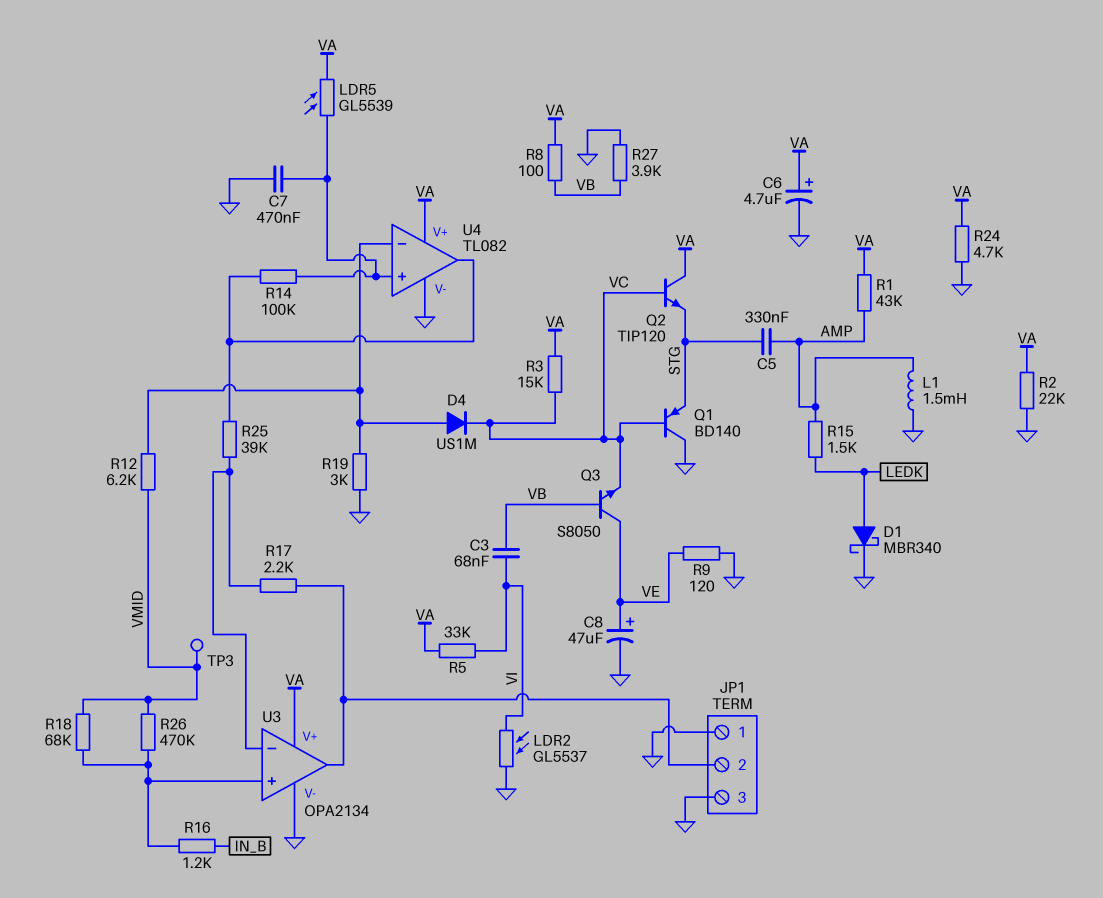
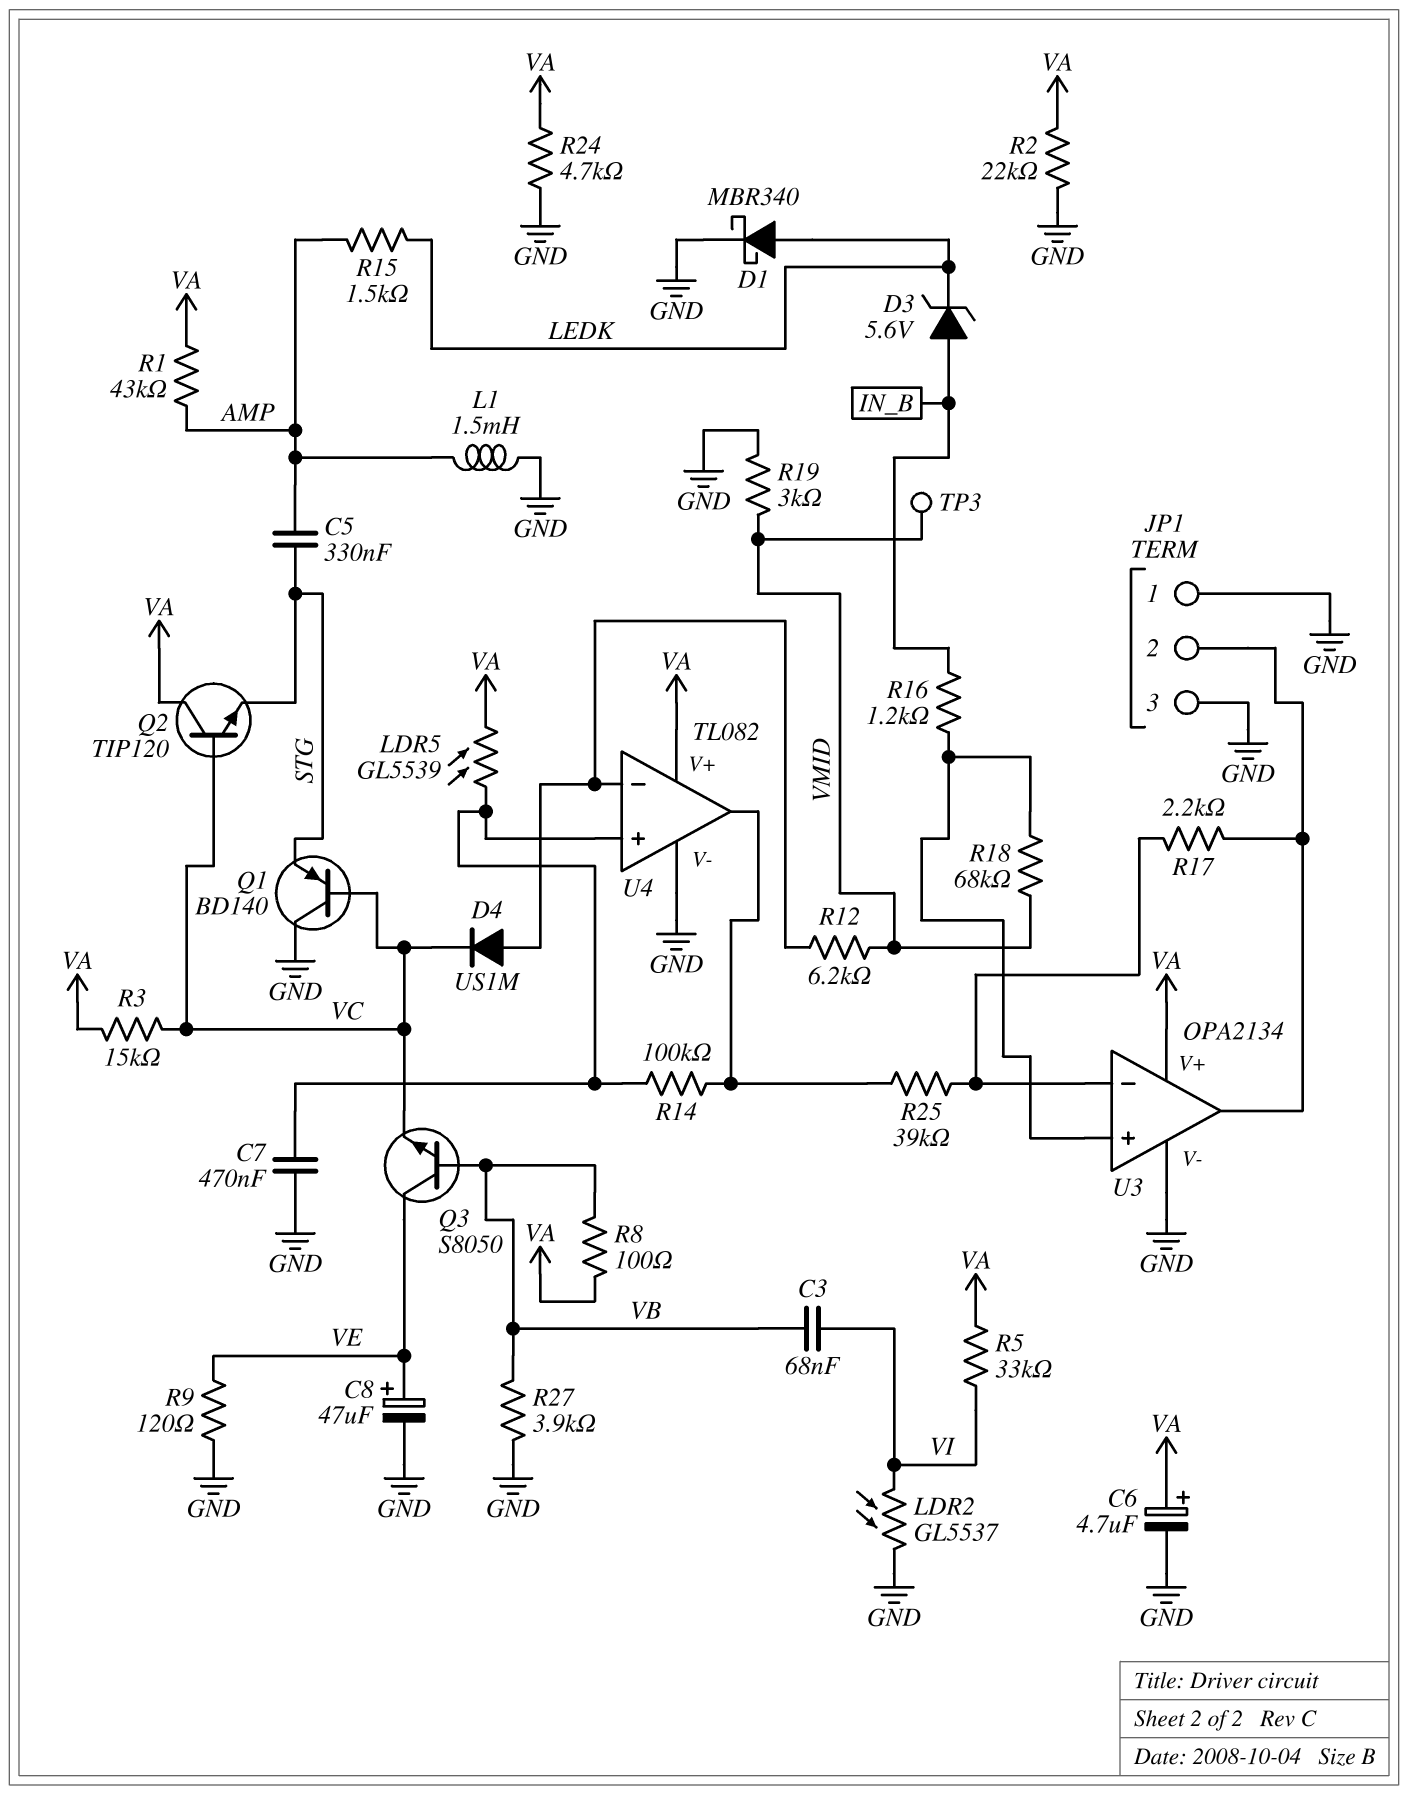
D3: none -> zener 5.6V (A IN_B, K LEDK)
R19: 3k (GND, U4/in-) -> 3k (GND, VMID)
R26: 470k (U3/in+, VMID) -> none

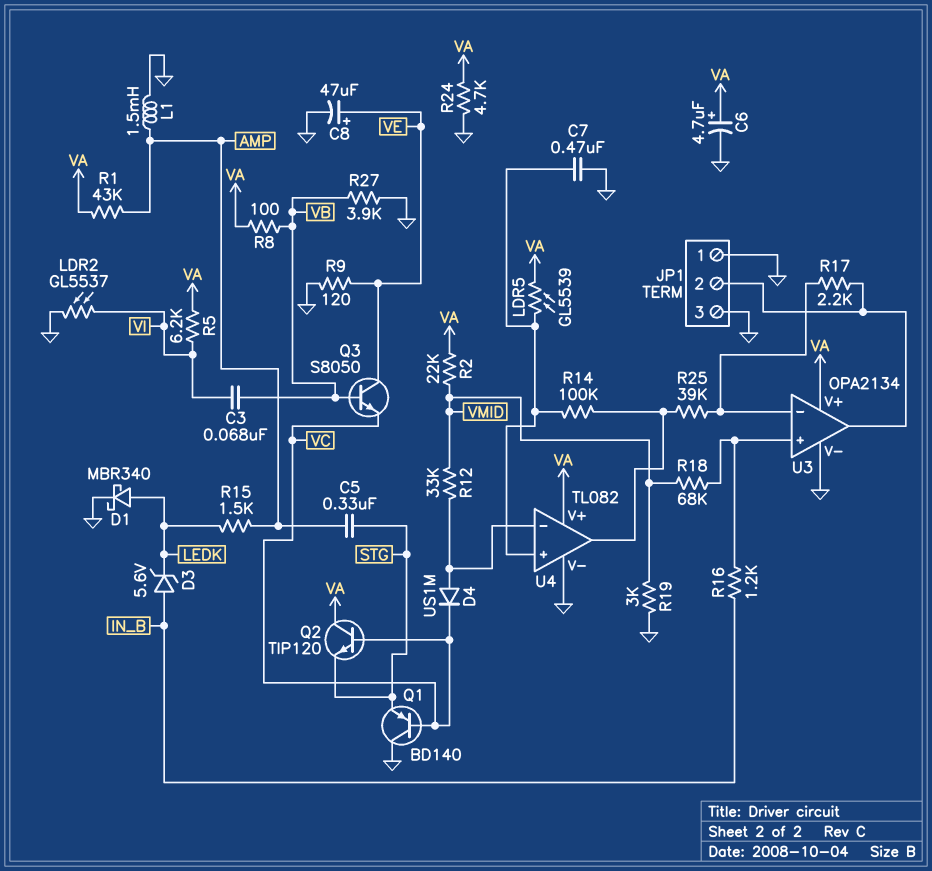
R2: 22k (GND, VA) -> 22k (VA, VMID)
R3: 15k (VA, VC) -> none
R5: 33k (VA, VI) -> 6.2k (VA, VI)
R12: 6.2k (U4/in-, VMID) -> 33k (U4/in-, VMID)
TP3: test point (VMID) -> none

